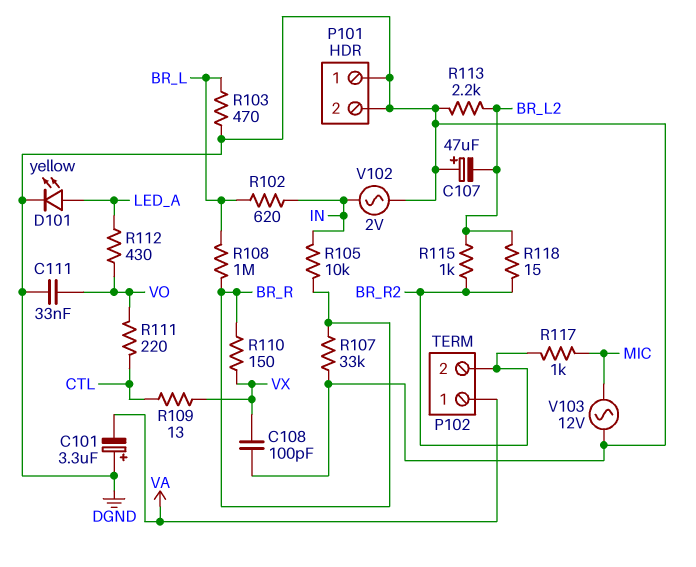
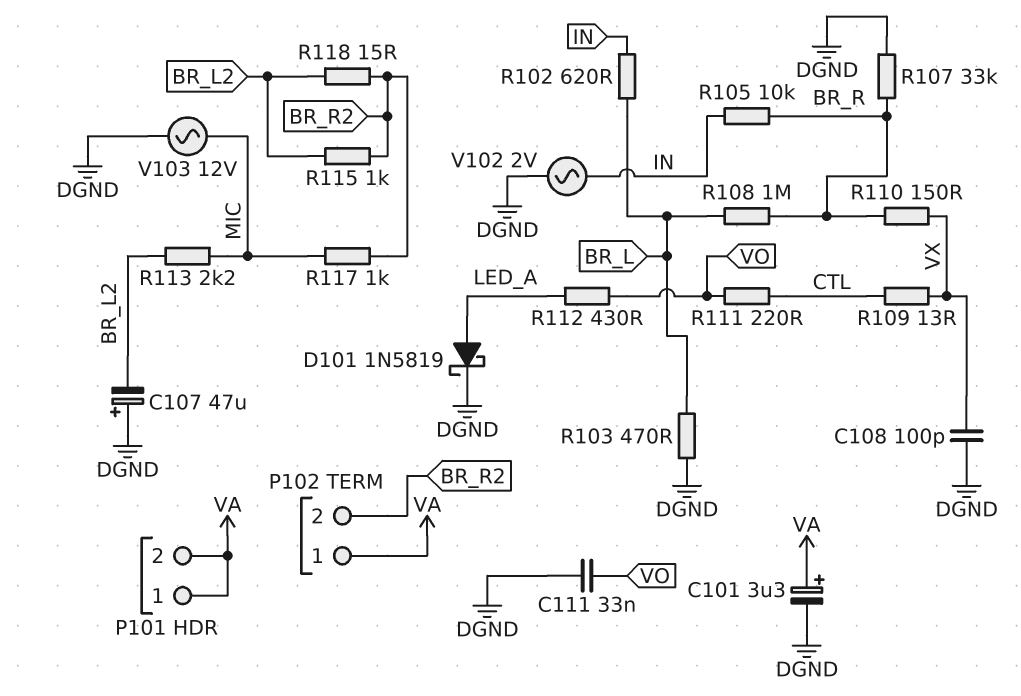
C101: 3.3uF (plus DGND, minus VA) -> 3.3uF (plus VA, minus DGND)
D101: LED yellow (A LED_A, K DGND) -> schottky 1N5819 (A LED_A, K DGND)
P101 pin 1: DGND -> VA
P101 pin 2: DGND -> VA
R113: 2.2k (BR_L2, DGND) -> 2.2k (BR_L2, MIC)

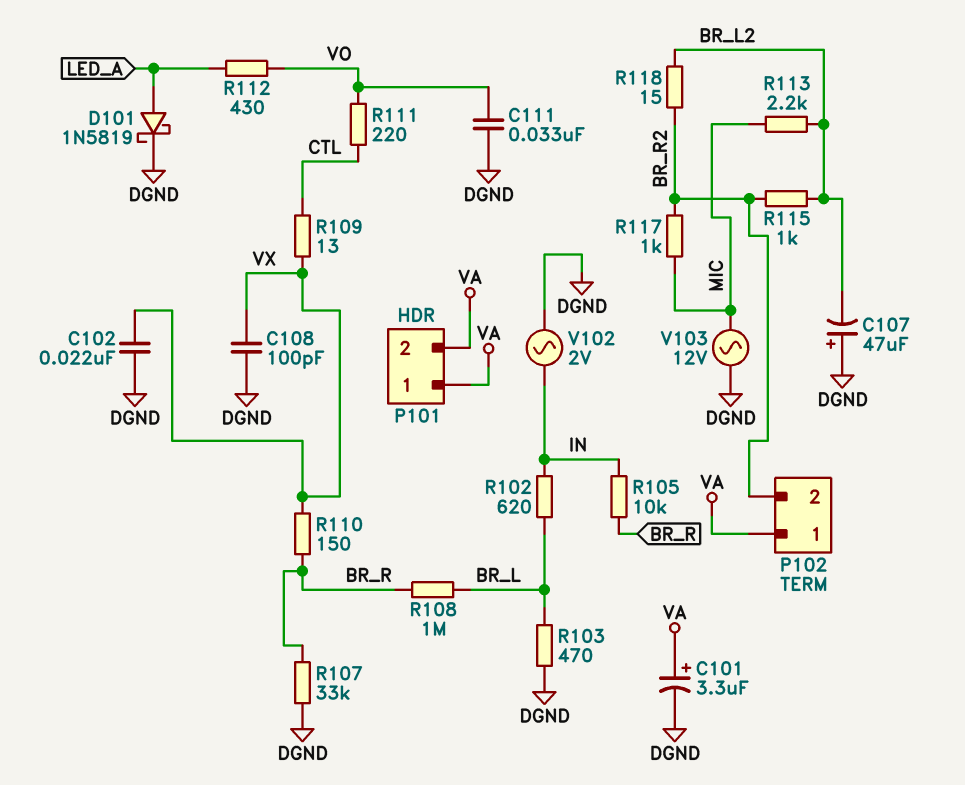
C102: none -> 22nF (DGND, VX)

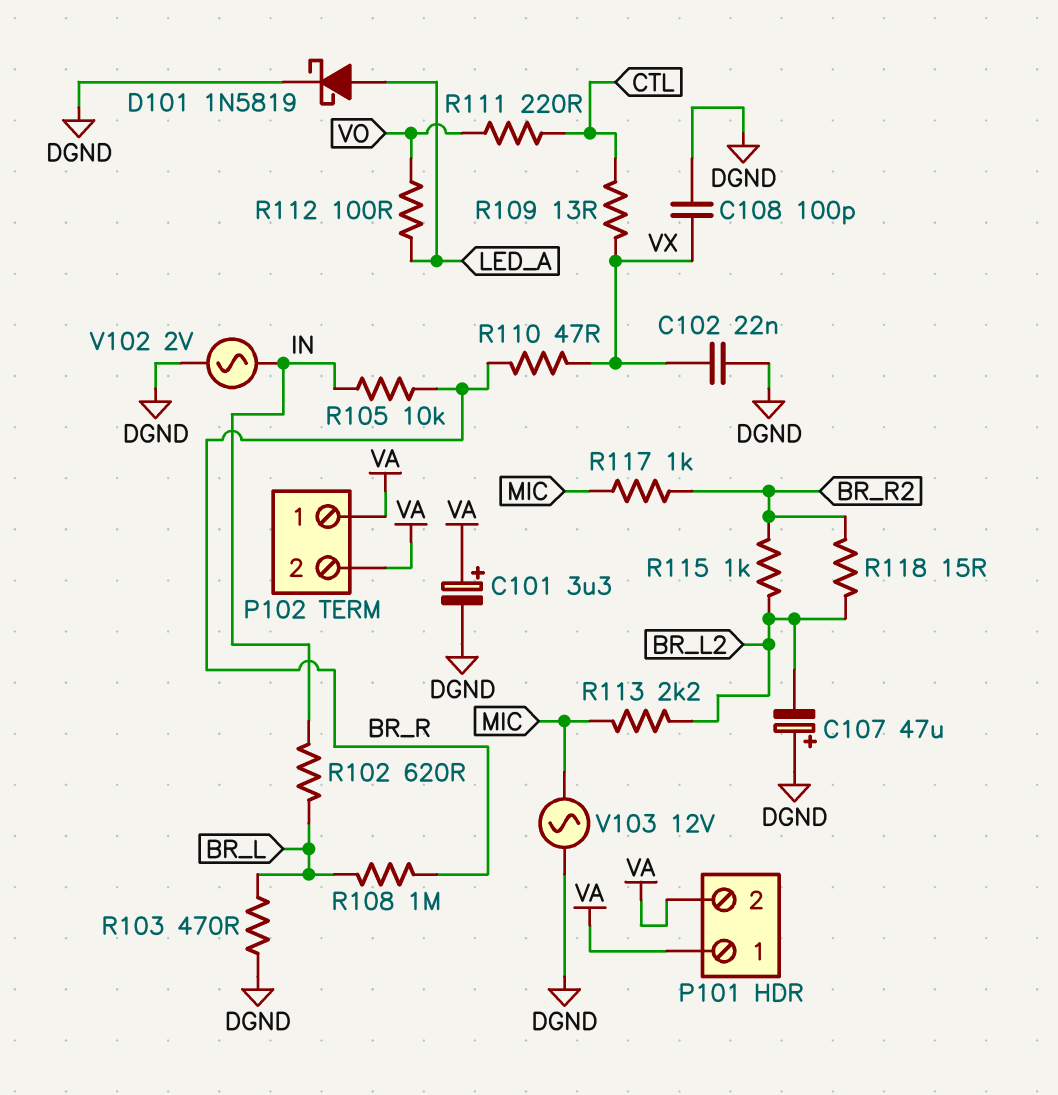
C111: 33nF (DGND, VO) -> none
P102 pin 2: BR_R2 -> VA
R107: 33k (BR_R, DGND) -> none
R110: 150 (BR_R, VX) -> 47 (BR_R, VX)
R112: 430 (LED_A, VO) -> 100 (LED_A, VO)

